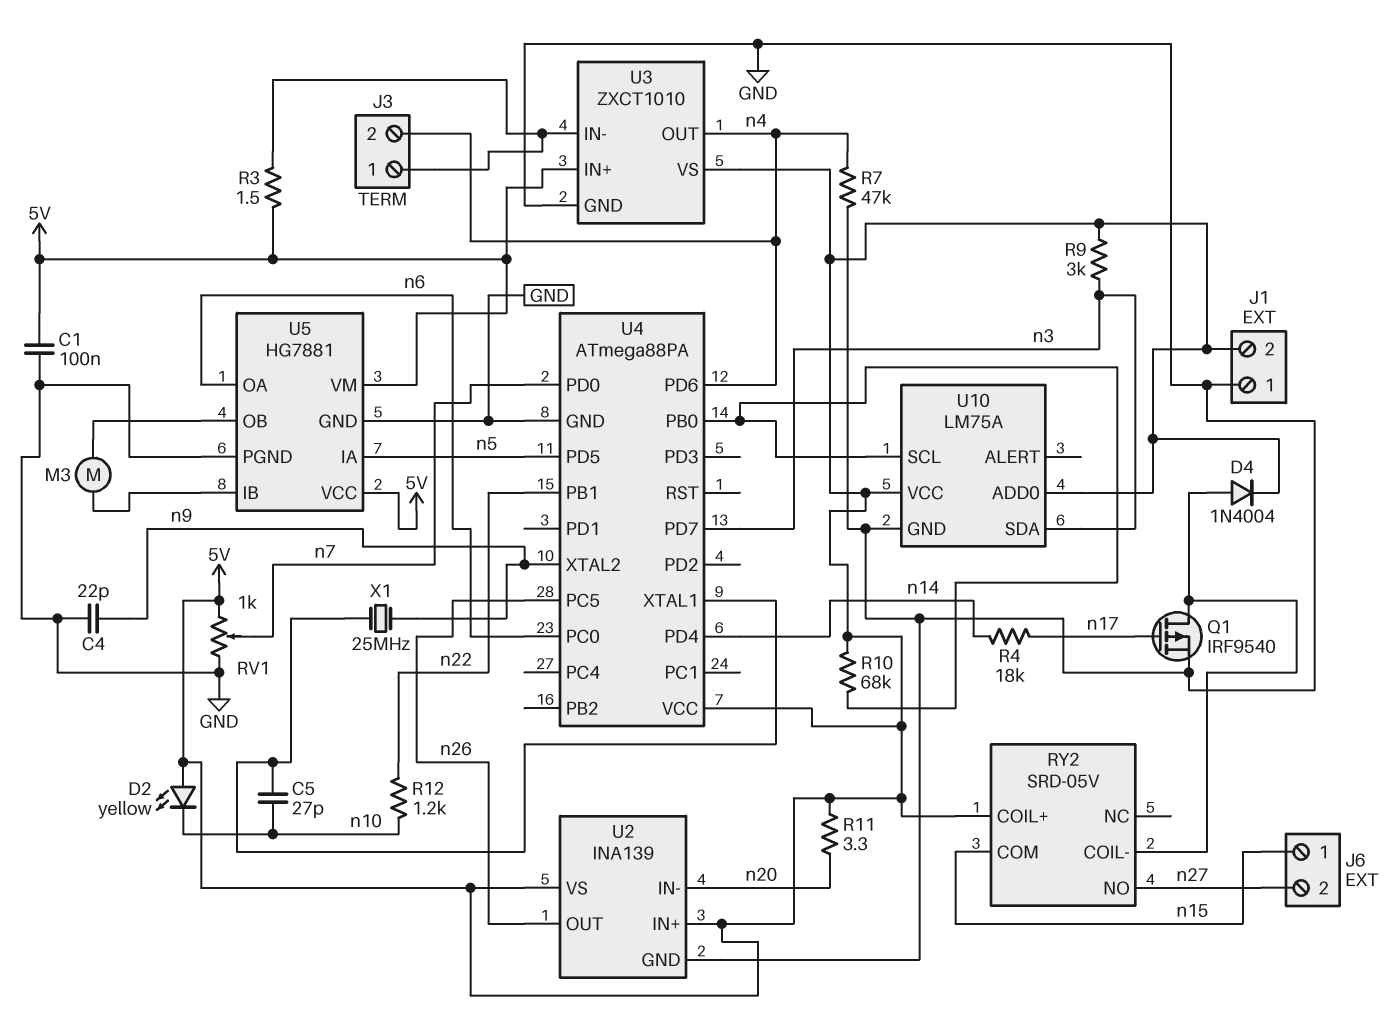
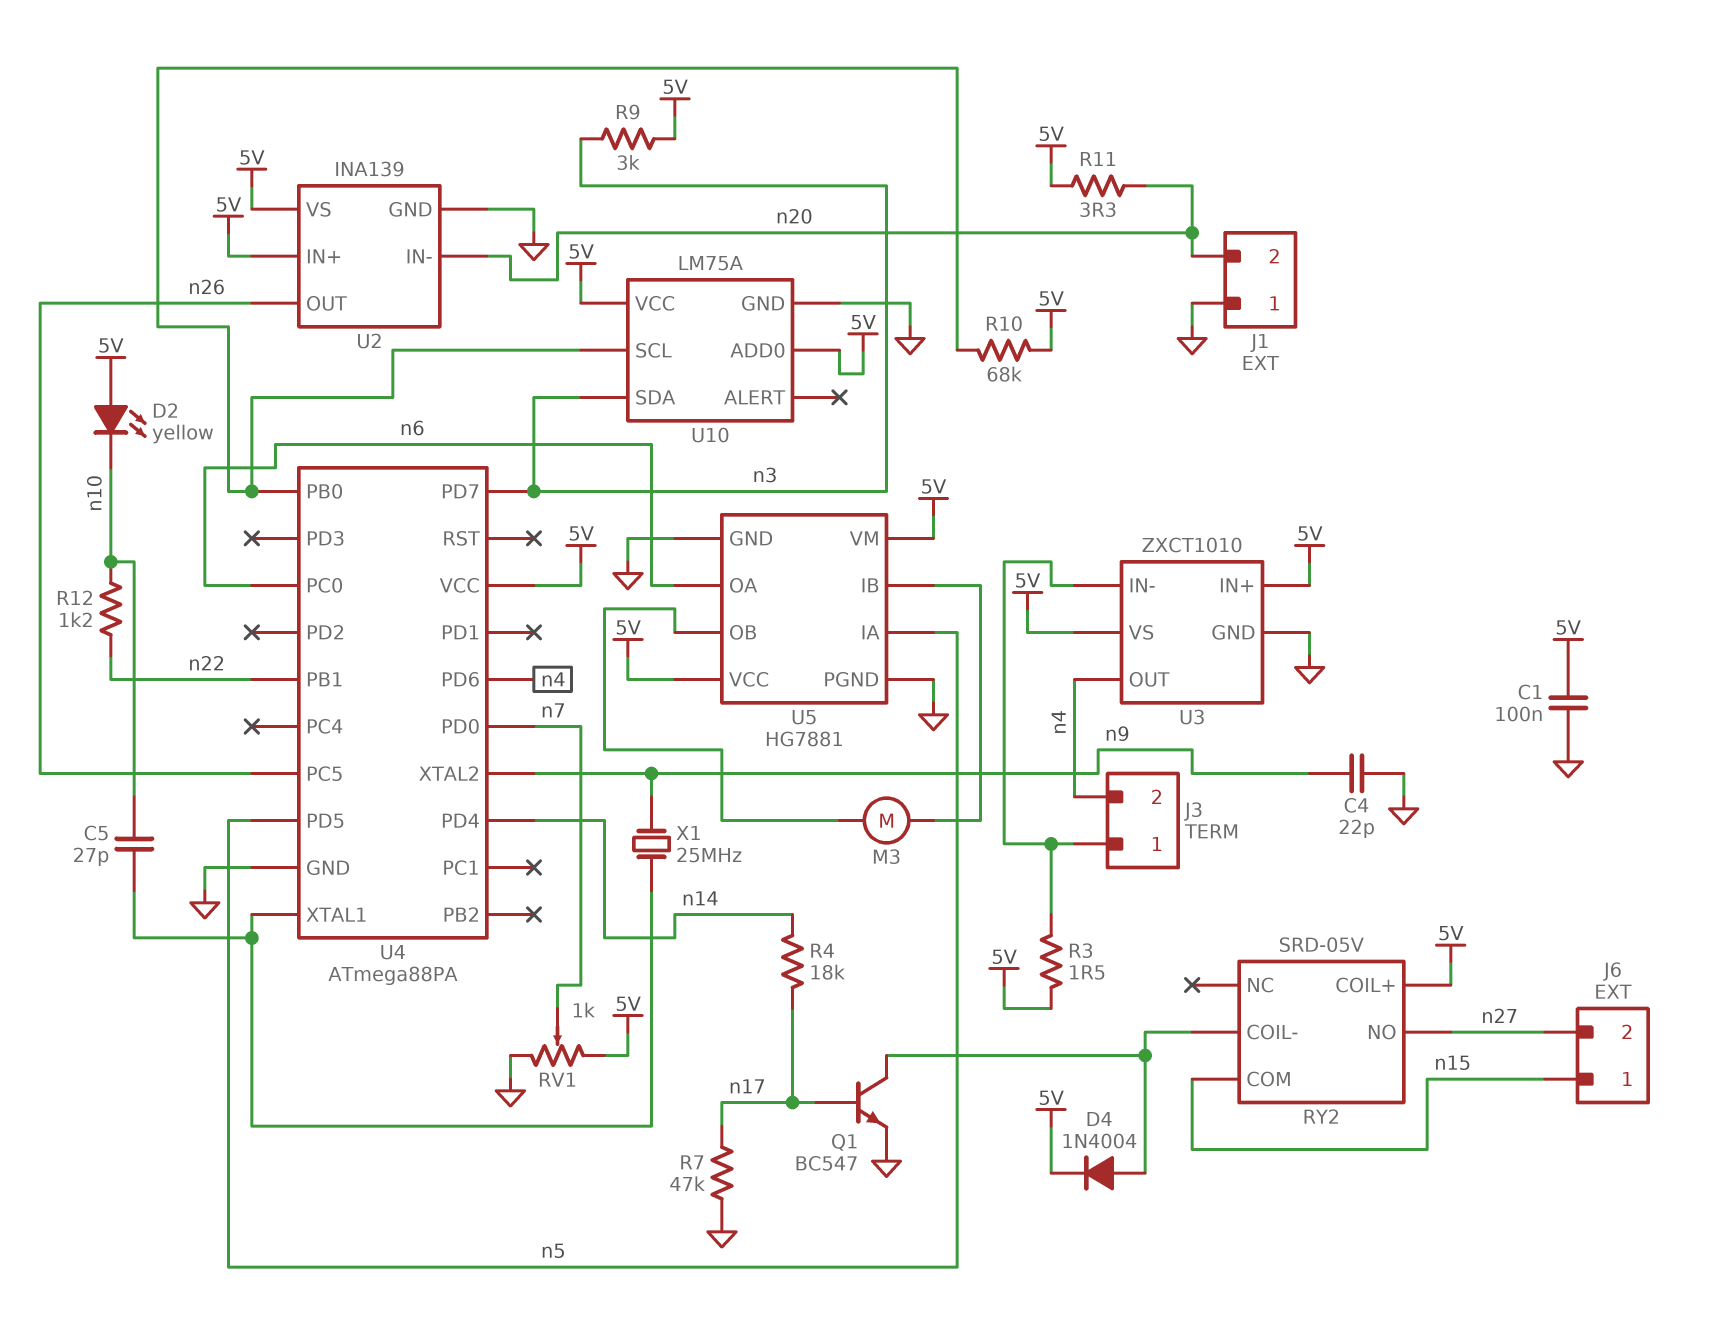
J1 pin 2: 5V -> n20
Q1: PMOS IRF9540 (G n17, D RY2/COIL-, S GND) -> NPN BC547 (B n17, C RY2/COIL-, E GND)
R7: 47k (GND, n4) -> 47k (GND, n17)

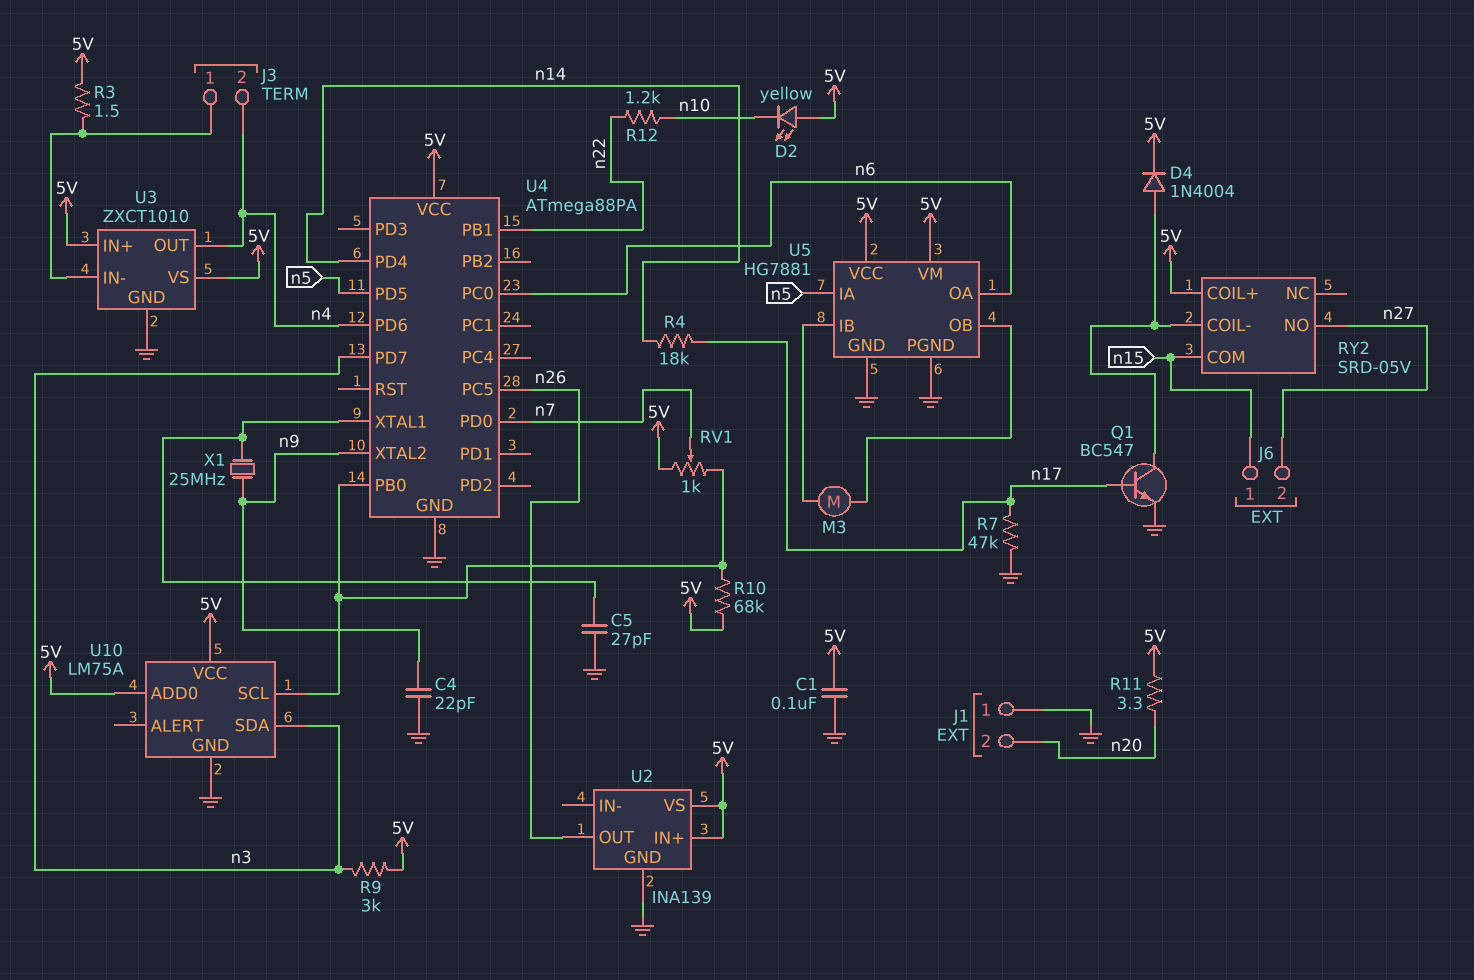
C5: 27pF (U4/XTAL1, n10) -> 27pF (GND, U4/XTAL1)
RV1: 1k (5V, GND, wiper n7) -> 1k (5V, U4/PB0, wiper n7)
U2 pin IN-: n20 -> none

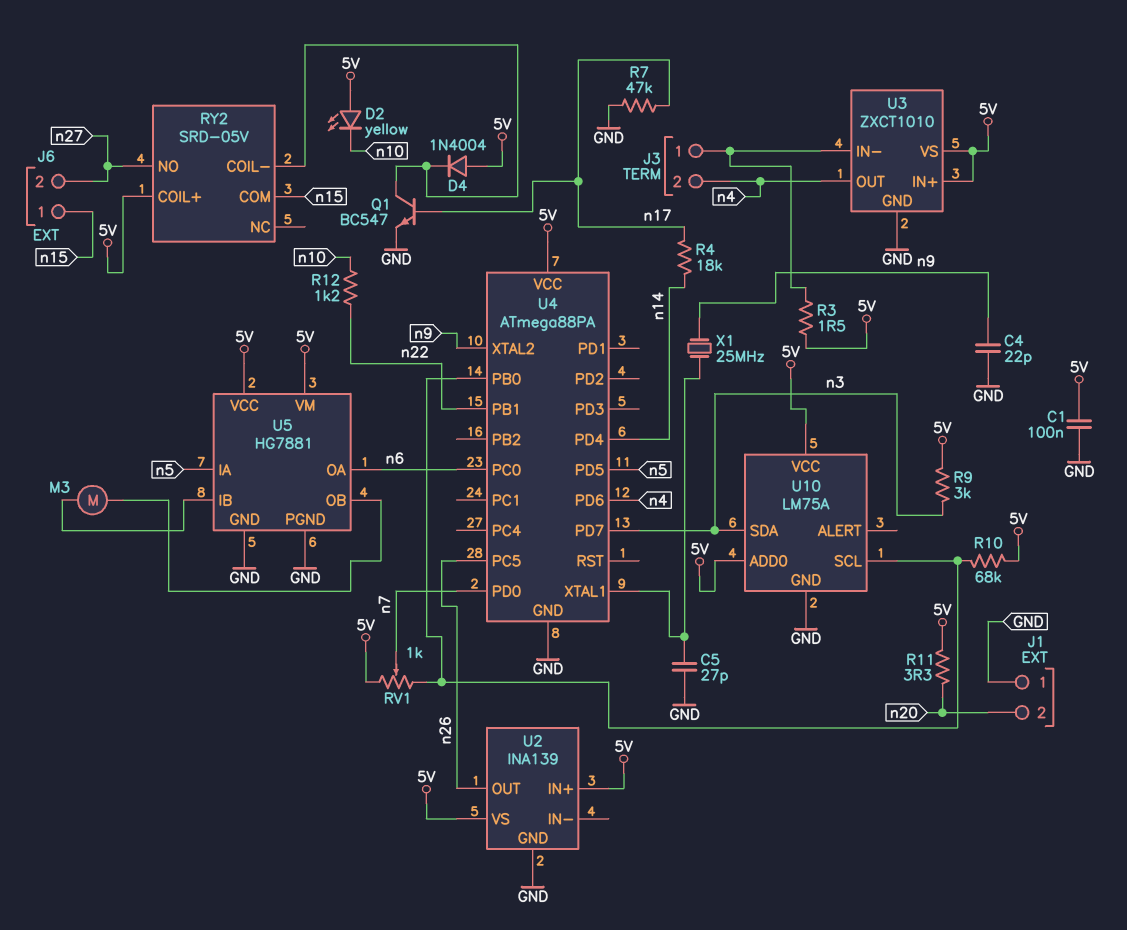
D4: diode 1N4004 (A RY2/COIL-, K 5V) -> diode 1N4004 (A 5V, K RY2/COIL-)

